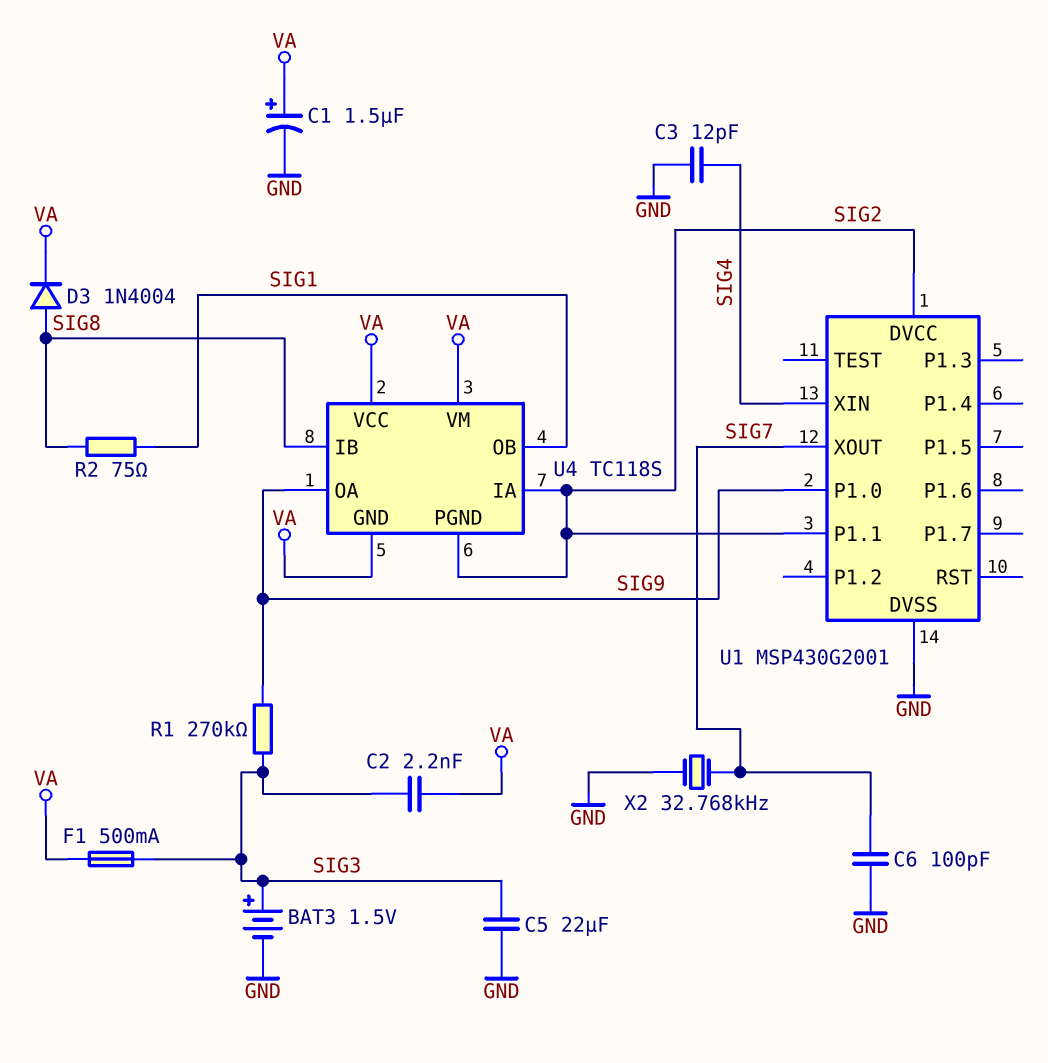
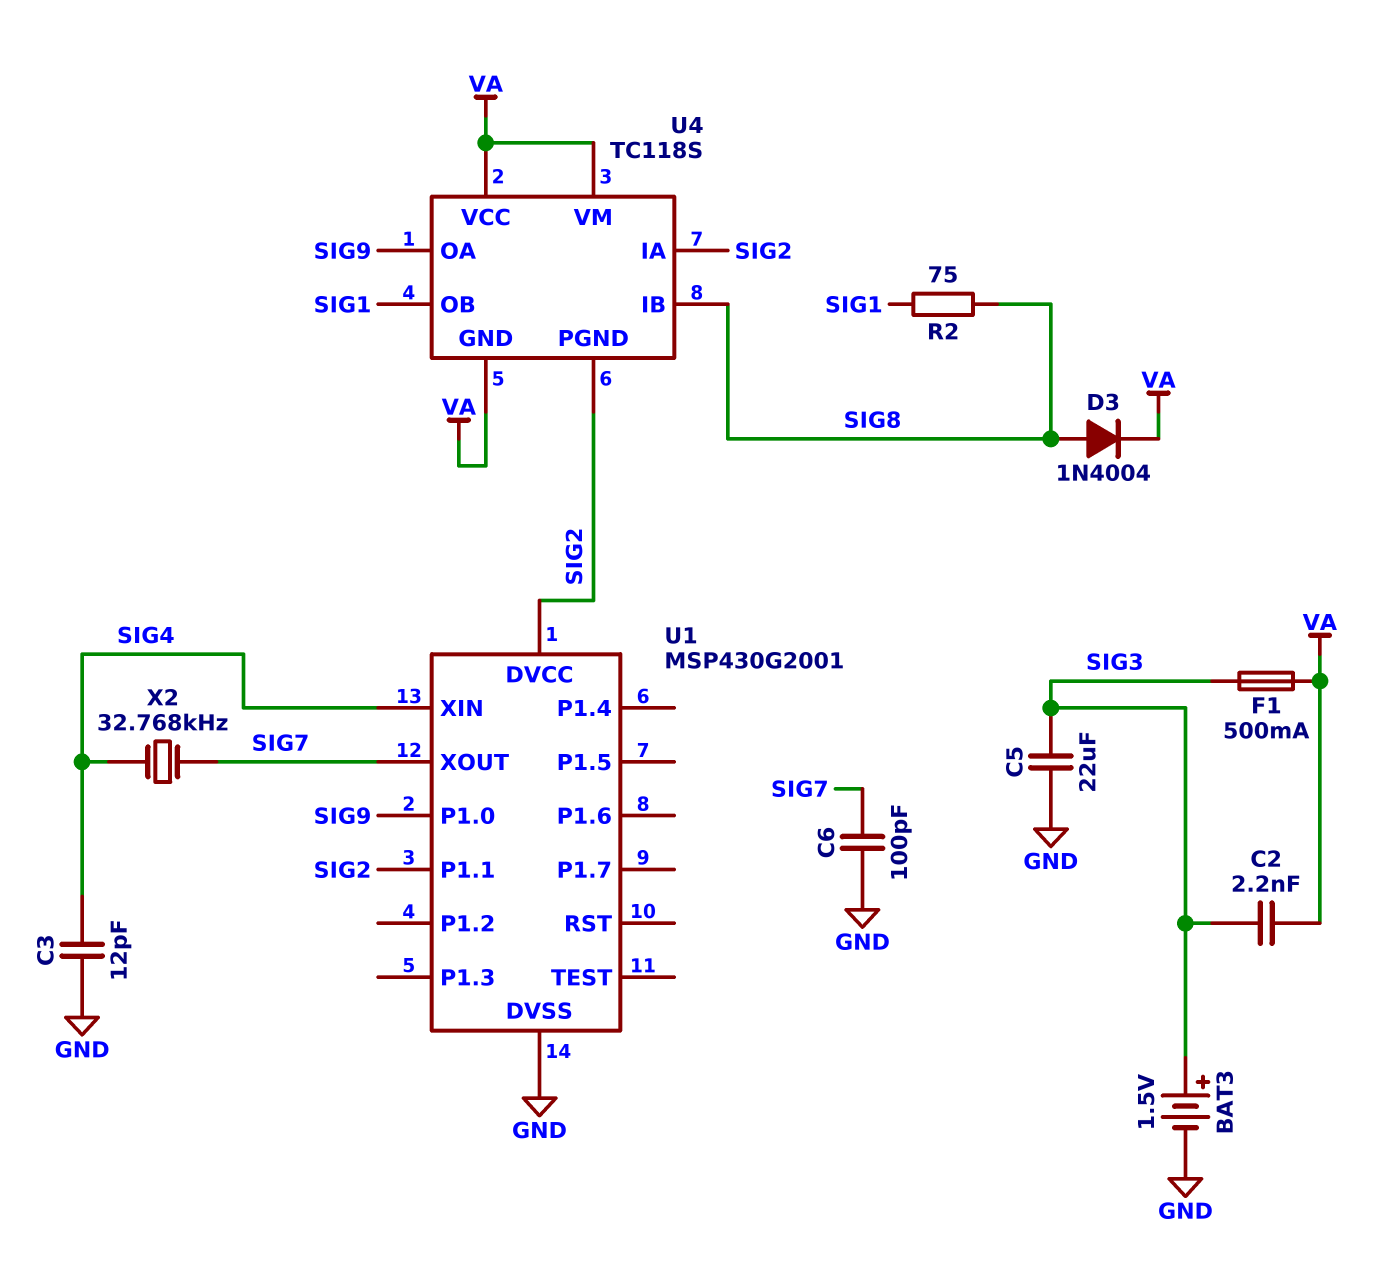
C1: 1.5uF (plus VA, minus GND) -> none
R1: 270k (SIG3, SIG9) -> none
X2: 32.768kHz (GND, SIG7) -> 32.768kHz (SIG4, SIG7)

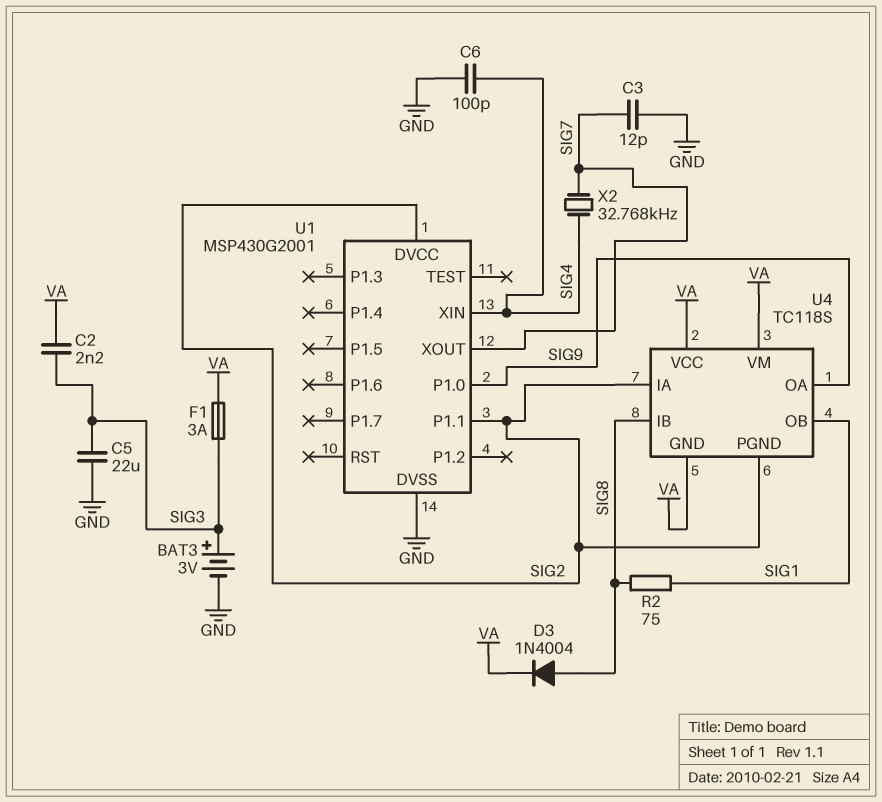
BAT3: 1.5V (plus SIG3, minus GND) -> 3V (plus SIG3, minus GND)
C3: 12pF (GND, SIG4) -> 12pF (GND, SIG7)
C6: 100pF (GND, SIG7) -> 100pF (GND, SIG4)
F1: 500mA (SIG3, VA) -> 3A (SIG3, VA)

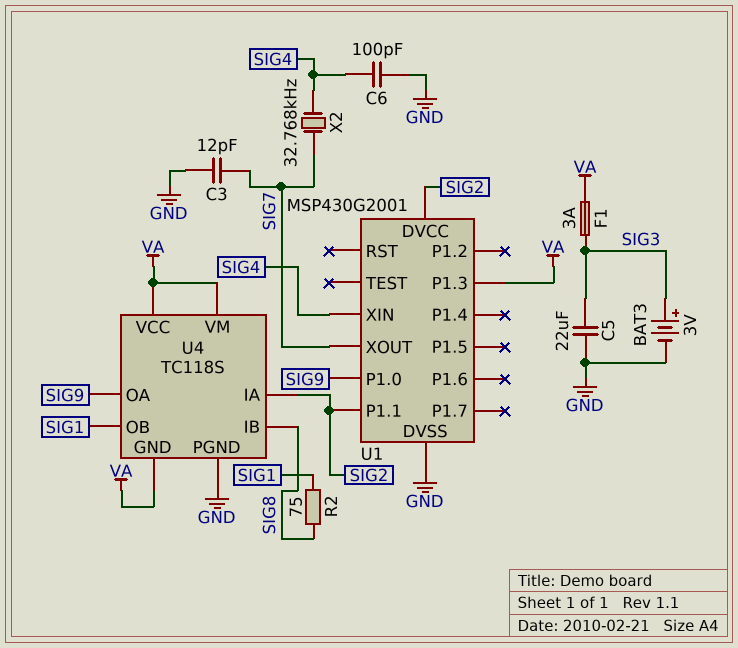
C2: 2.2nF (SIG3, VA) -> none
D3: diode 1N4004 (A SIG8, K VA) -> none
U1 pin P1.3: none -> VA
U4 pin PGND: SIG2 -> GND

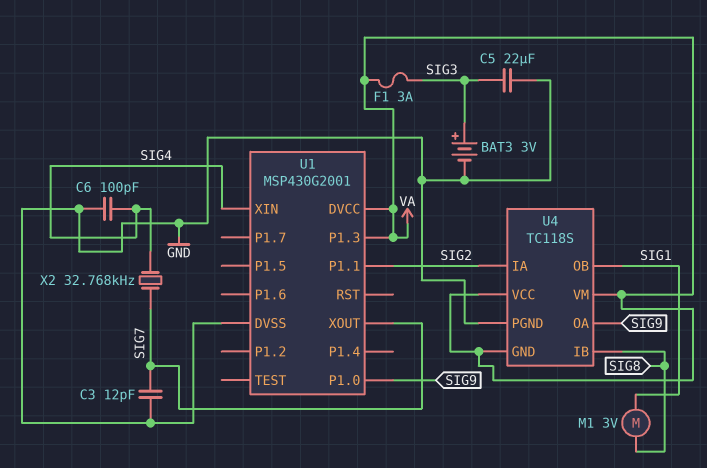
M1: none -> motor 3V (SIG1, SIG8)
R2: 75 (SIG1, SIG8) -> none
U1 pin DVCC: SIG2 -> VA

